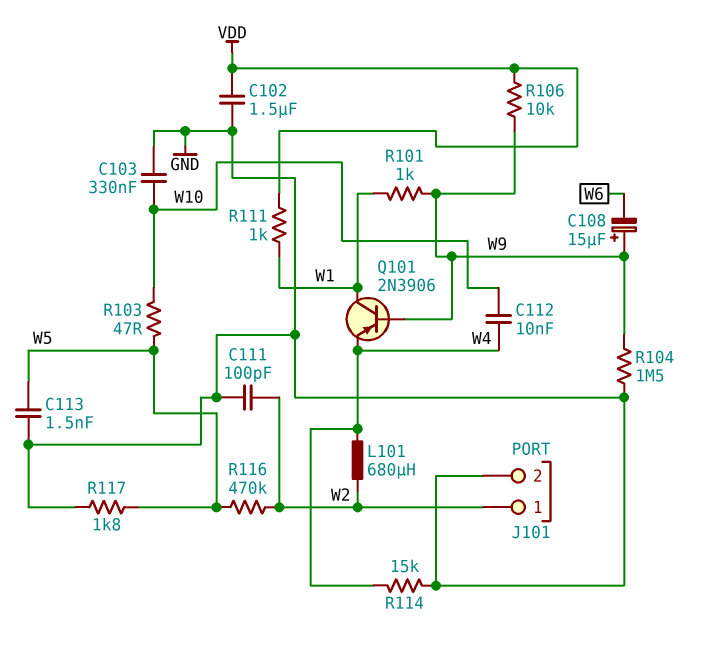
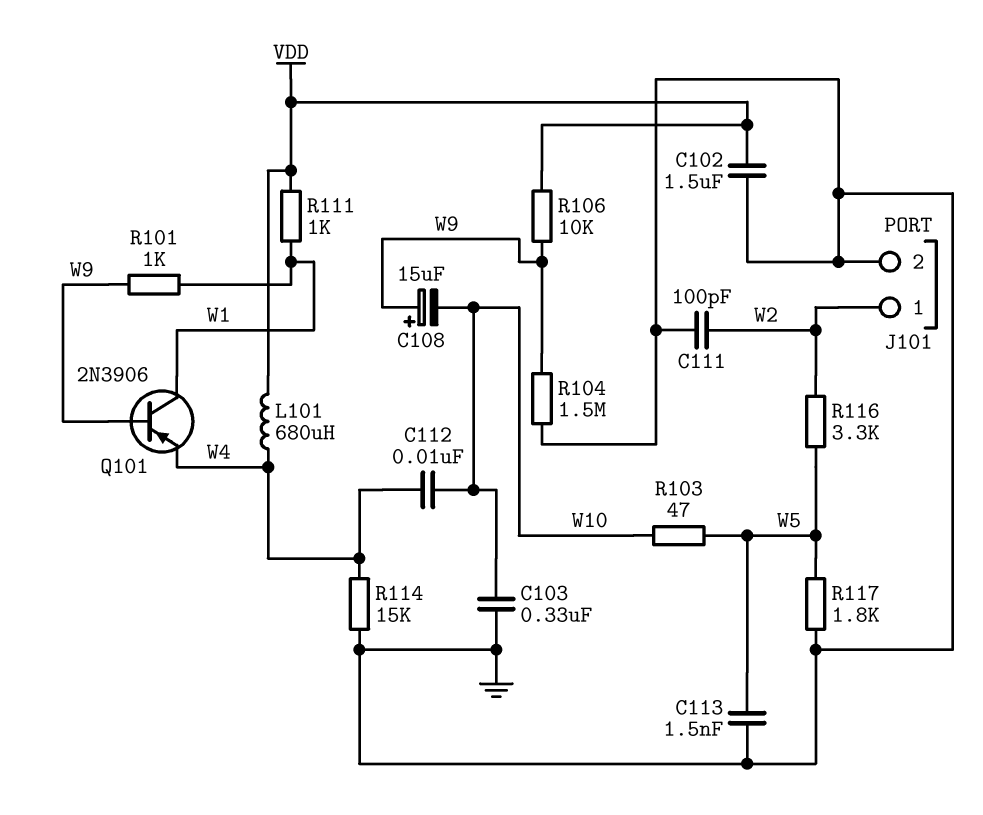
C108: 15uF (plus W9, minus W6) -> 15uF (plus W9, minus W10)
L101: 680uH (W2, W4) -> 680uH (VDD, W4)
R116: 470k (W2, W5) -> 3.3k (W2, W5)

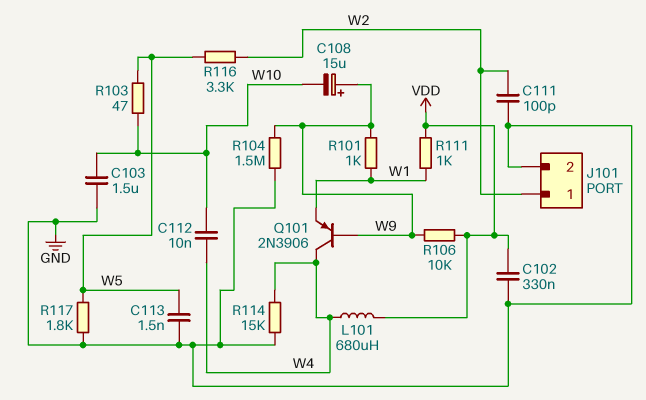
C102: 1.5uF (GND, VDD) -> 330nF (GND, VDD)
C103: 330nF (GND, W10) -> 1.5uF (GND, W10)
Q101: PNP 2N3906 (B W9, C W1, E W4) -> PNP 2N3906 (B W9, C W4, E W1)

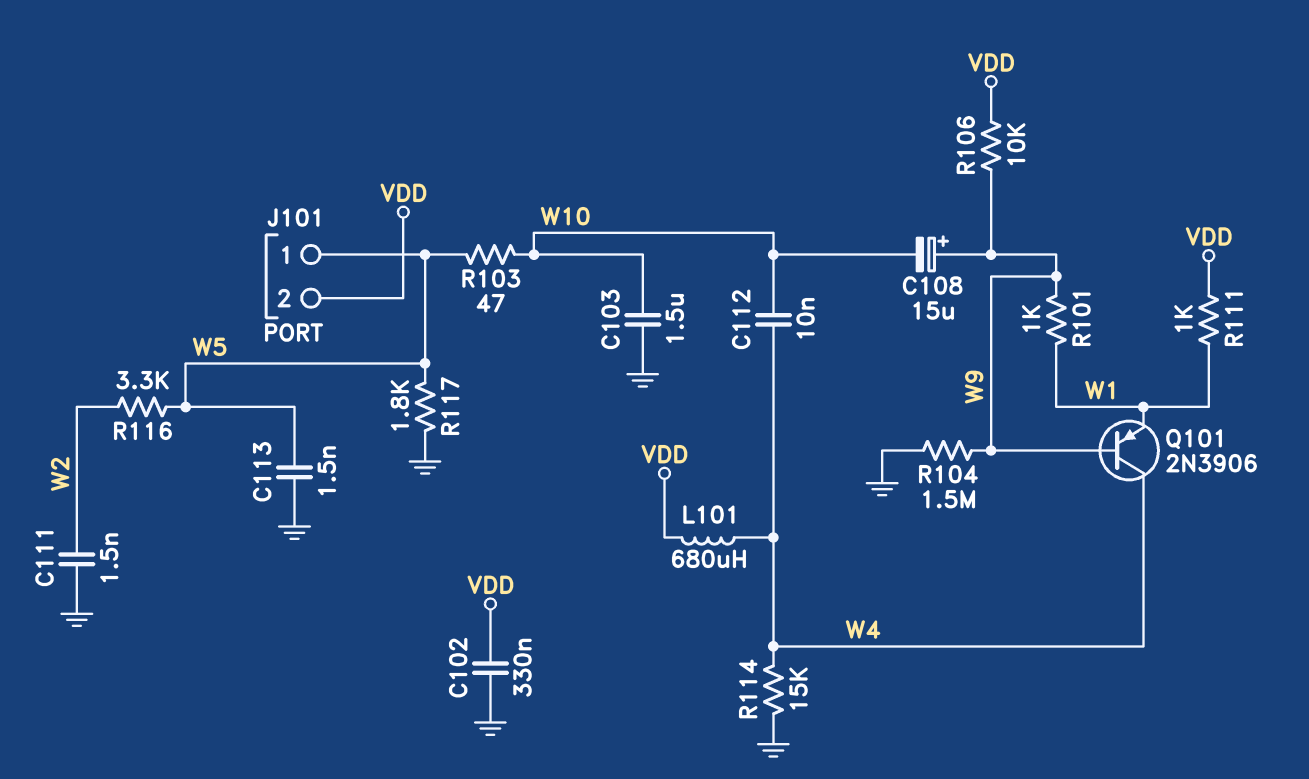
C111: 100pF (GND, W2) -> 1.5nF (GND, W2)
J101 pin 1: W2 -> W5
J101 pin 2: GND -> VDD

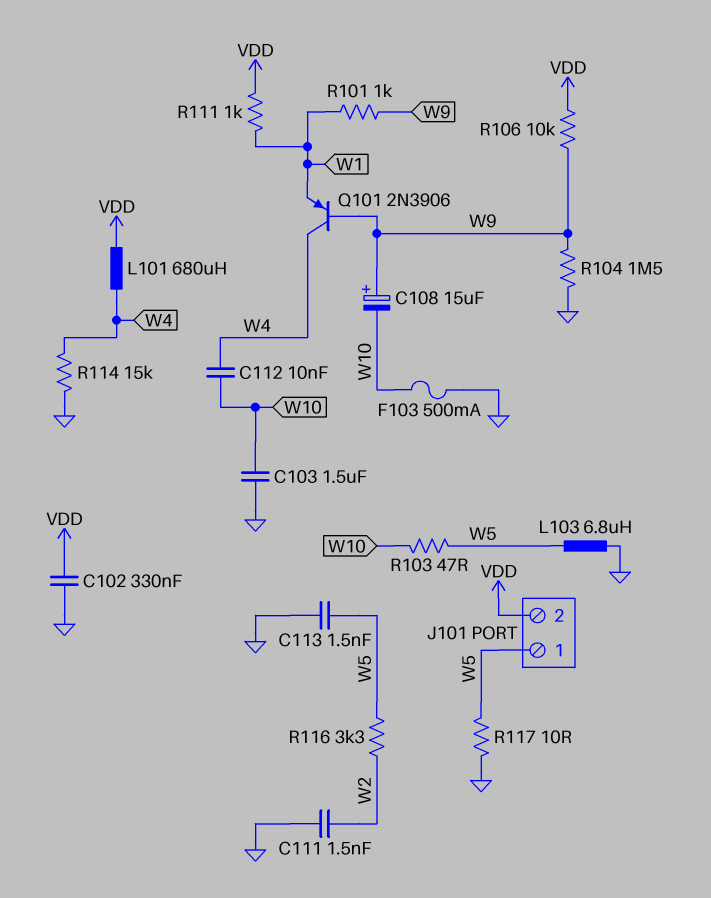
F103: none -> 500mA (GND, W10)
L103: none -> 6.8uH (GND, W5)
R117: 1.8k (GND, W5) -> 10 (GND, W5)

